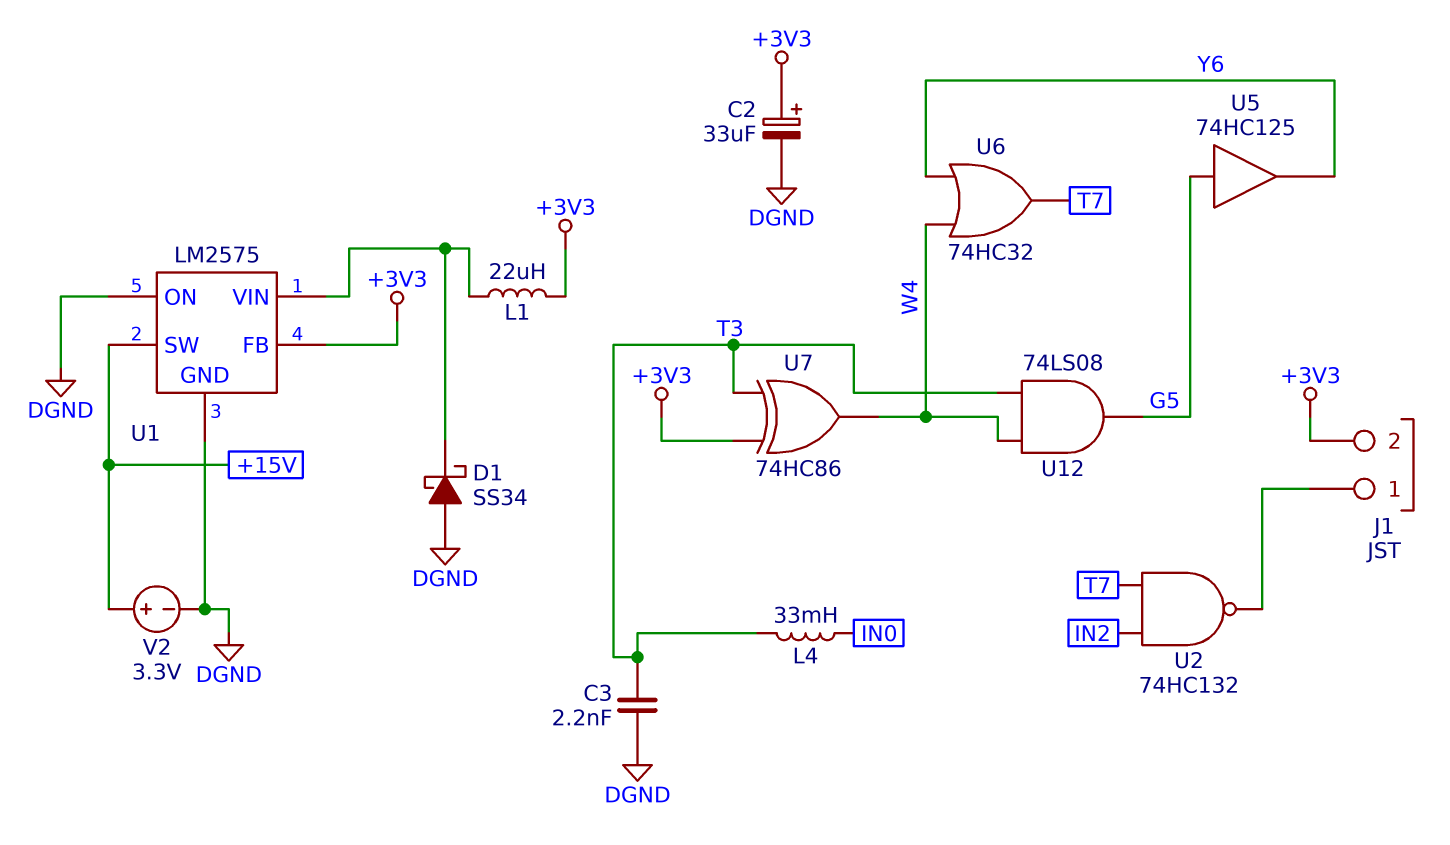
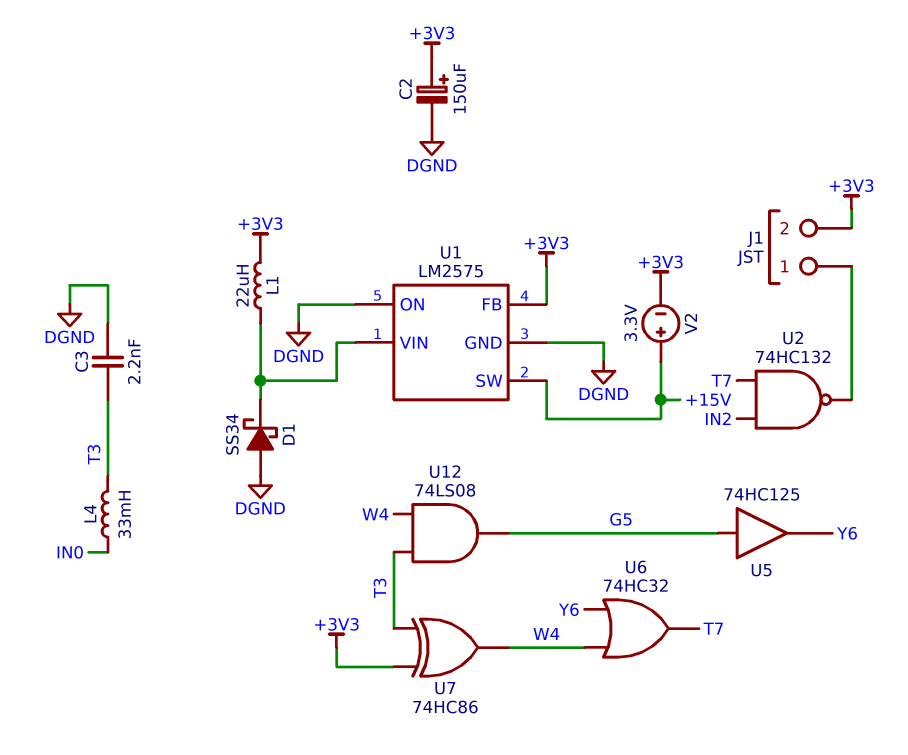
C2: 33uF (plus +3V3, minus DGND) -> 150uF (plus +3V3, minus DGND)
V2: 3.3V (plus +15V, minus DGND) -> 3.3V (plus +15V, minus +3V3)

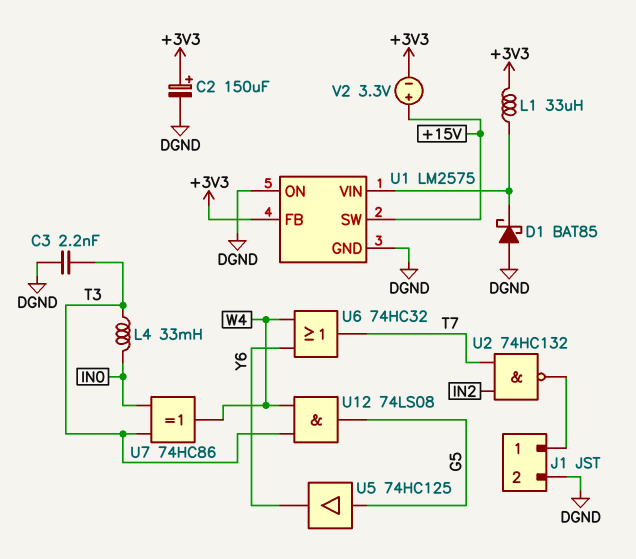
D1: schottky SS34 (A DGND, K U1/VIN) -> schottky BAT85 (A DGND, K U1/VIN)
J1 pin 2: +3V3 -> DGND
L1: 22uH (+3V3, U1/VIN) -> 33uH (+3V3, U1/VIN)
U7: XOR 74HC86 (in +3V3, in T3, out W4) -> XOR 74HC86 (in IN0, in T3, out W4)

